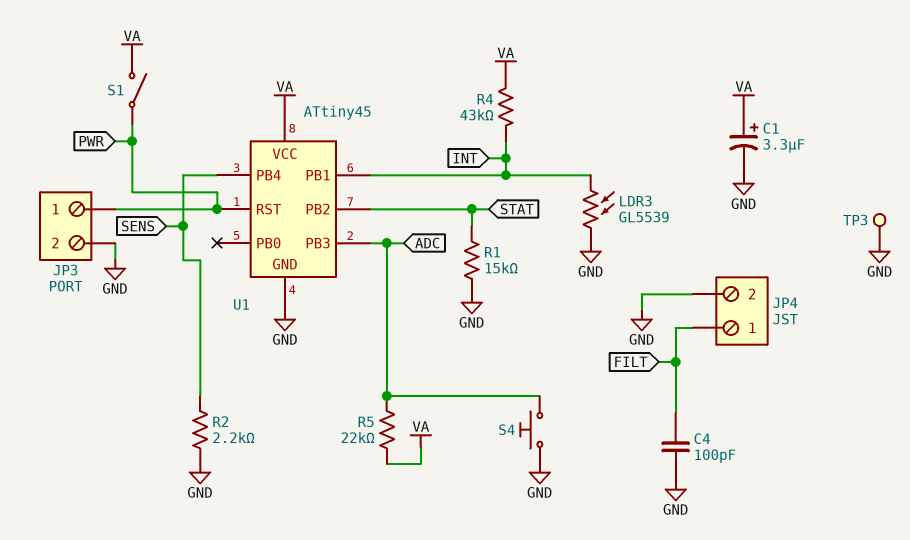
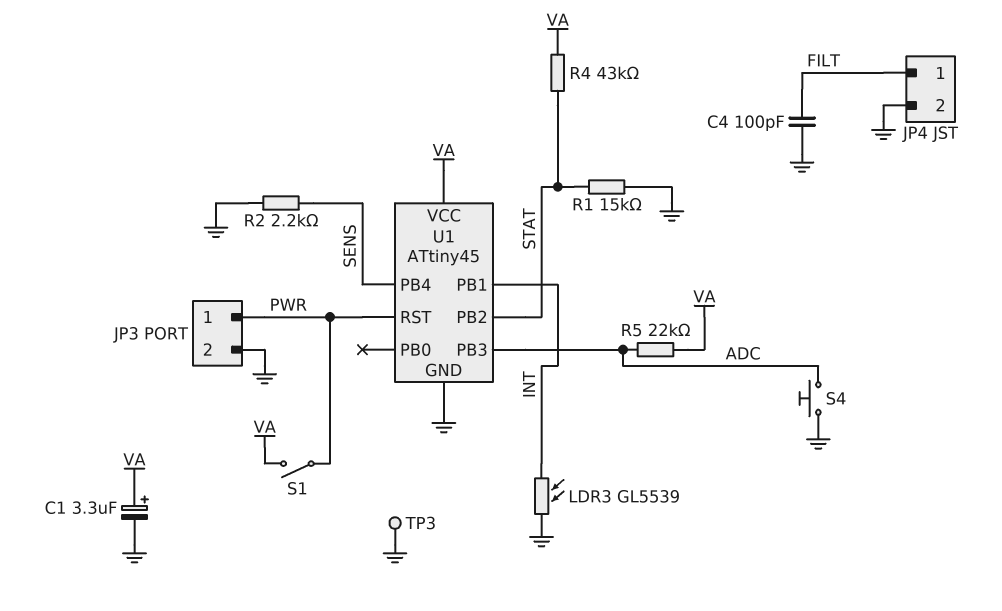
R4: 43k (INT, VA) -> 43k (STAT, VA)

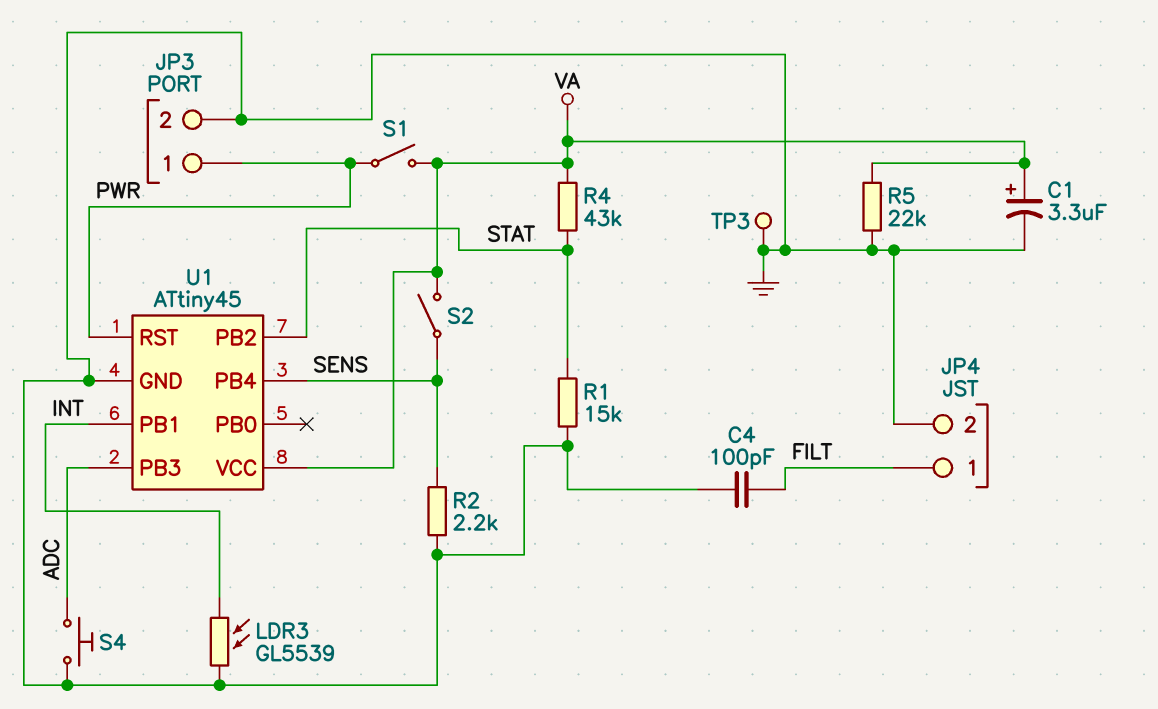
R5: 22k (ADC, VA) -> 22k (GND, VA)
S2: none -> switch (SENS, VA)

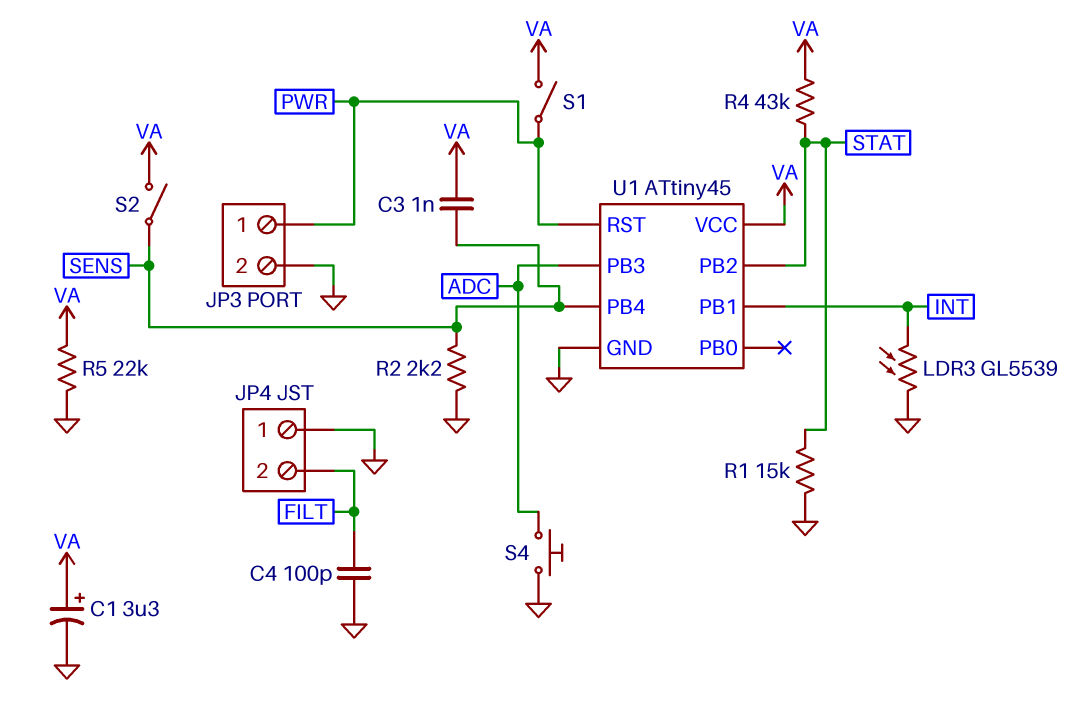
C3: none -> 1nF (SENS, VA)
JP4 pin 1: FILT -> GND
JP4 pin 2: GND -> FILT
TP3: test point (GND) -> none

